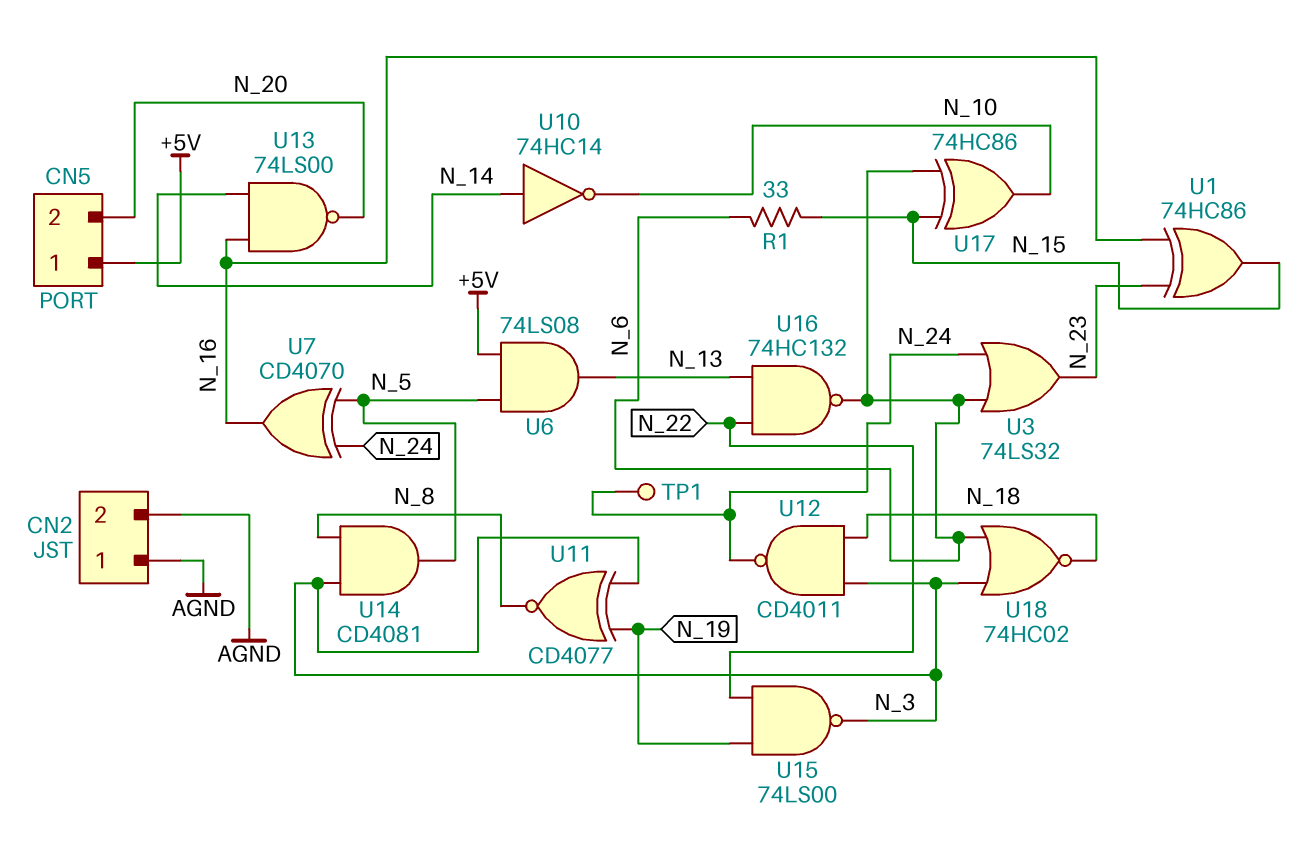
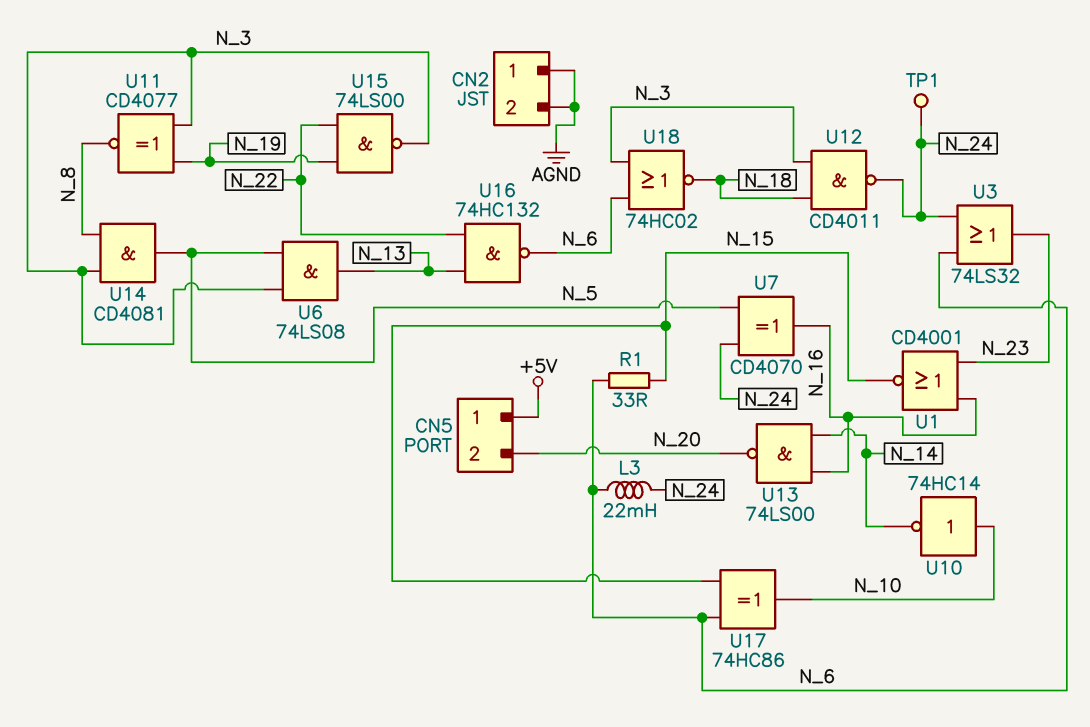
L3: none -> 22mH (N_6, N_24)
U1: XOR 74HC86 (in N_16, in N_23, out N_15) -> NOR CD4001 (in N_16, in N_23, out N_15)
U6: AND 74LS08 (in +5V, in N_5, out N_13) -> AND 74LS08 (in N_3, in N_5, out N_13)
U10: NOT 74HC14 (in N_14, out N_10) -> NOT 74HC14 (in N_10, out N_14)

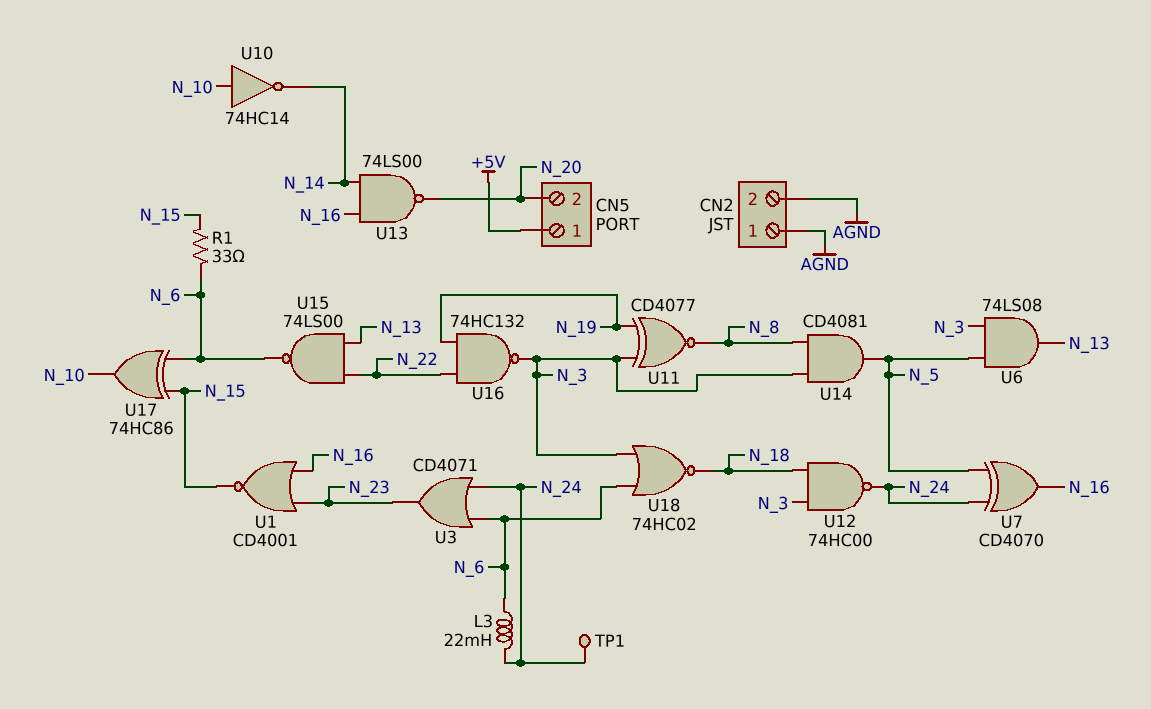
U3: OR 74LS32 (in N_6, in N_24, out N_23) -> OR CD4071 (in N_6, in N_24, out N_23)
U12: NAND CD4011 (in N_3, in N_18, out N_24) -> NAND 74HC00 (in N_3, in N_18, out N_24)
U15: NAND 74LS00 (in N_19, in N_22, out N_3) -> NAND 74LS00 (in N_13, in N_22, out N_6)
U16: NAND 74HC132 (in N_13, in N_22, out N_6) -> NAND 74HC132 (in N_19, in N_22, out N_3)

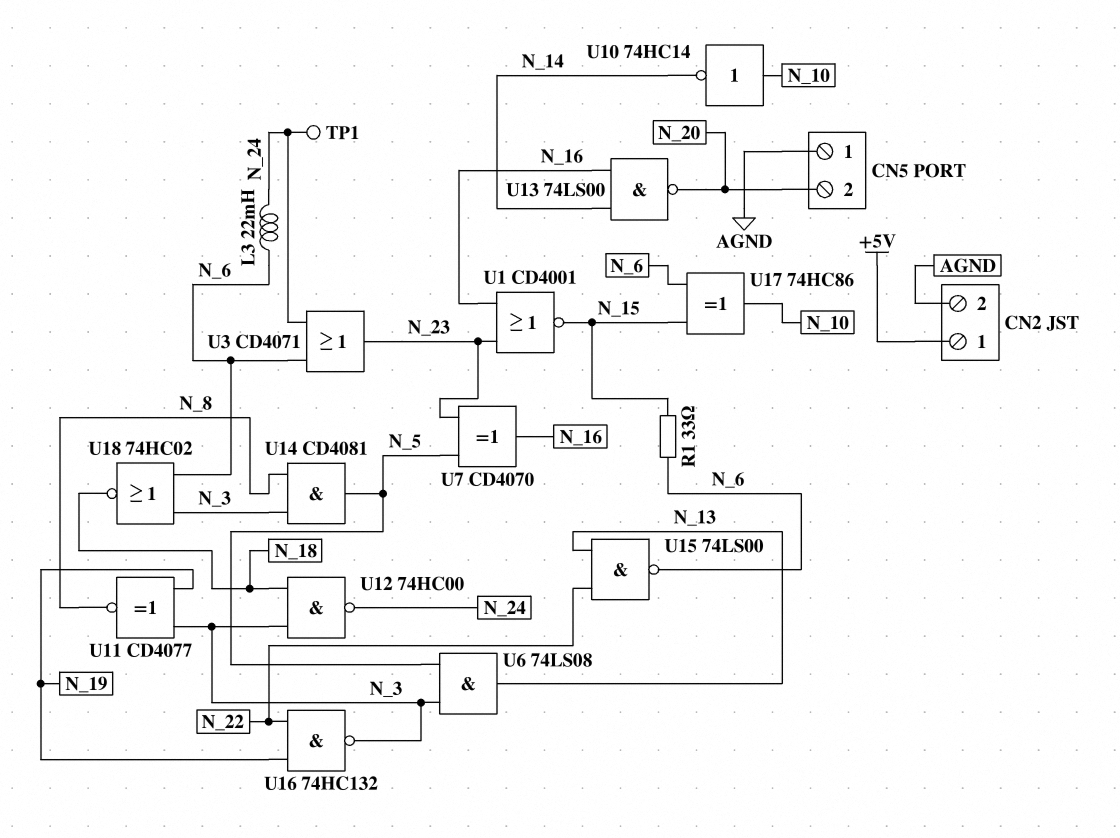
CN2 pin 1: AGND -> +5V
CN5 pin 1: +5V -> AGND
U7: XOR CD4070 (in N_5, in N_24, out N_16) -> XOR CD4070 (in N_5, in N_23, out N_16)

